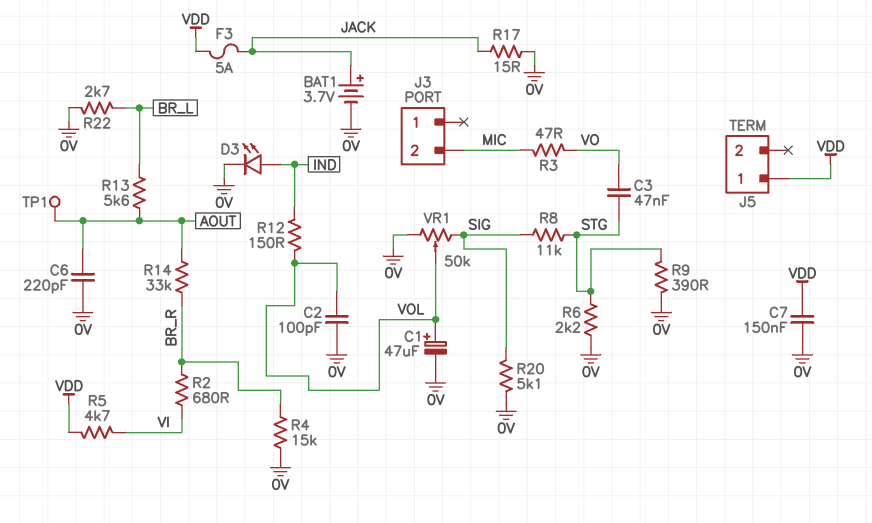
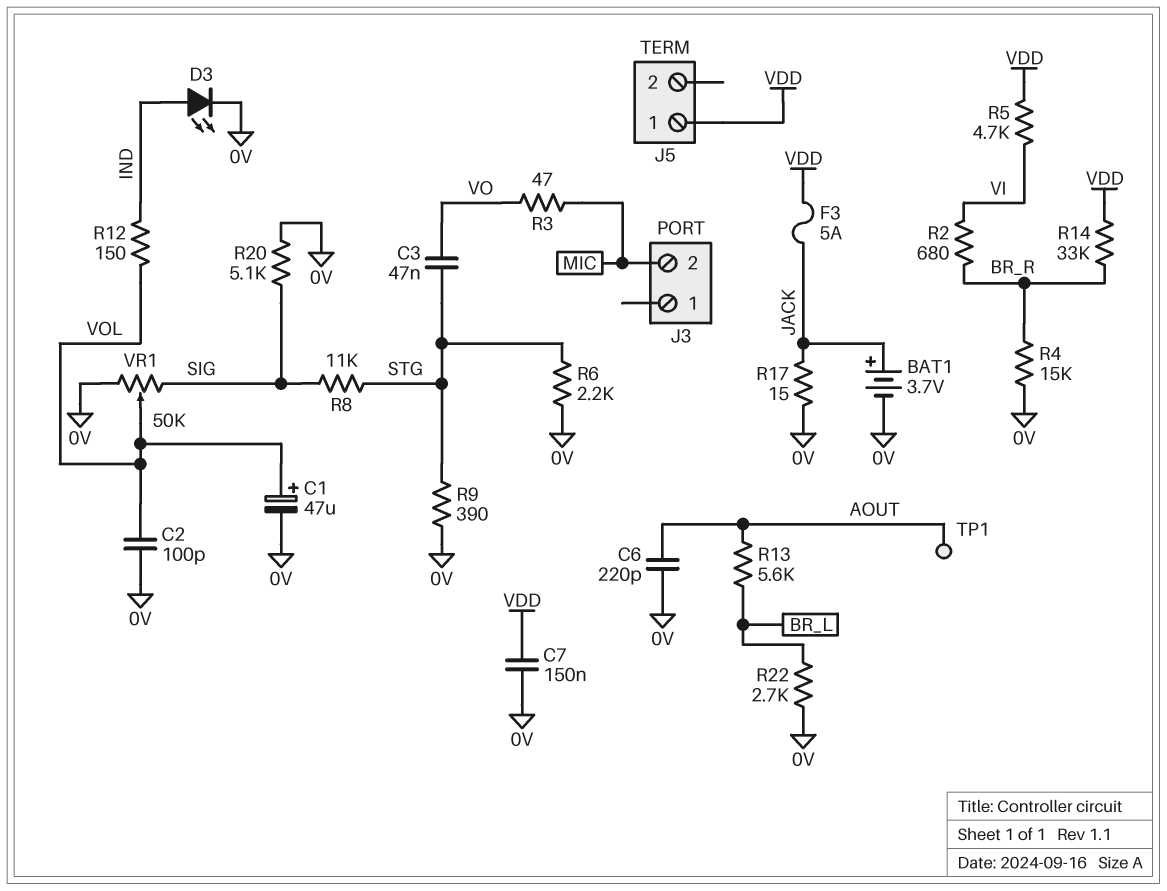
R14: 33k (AOUT, BR_R) -> 33k (BR_R, VDD)

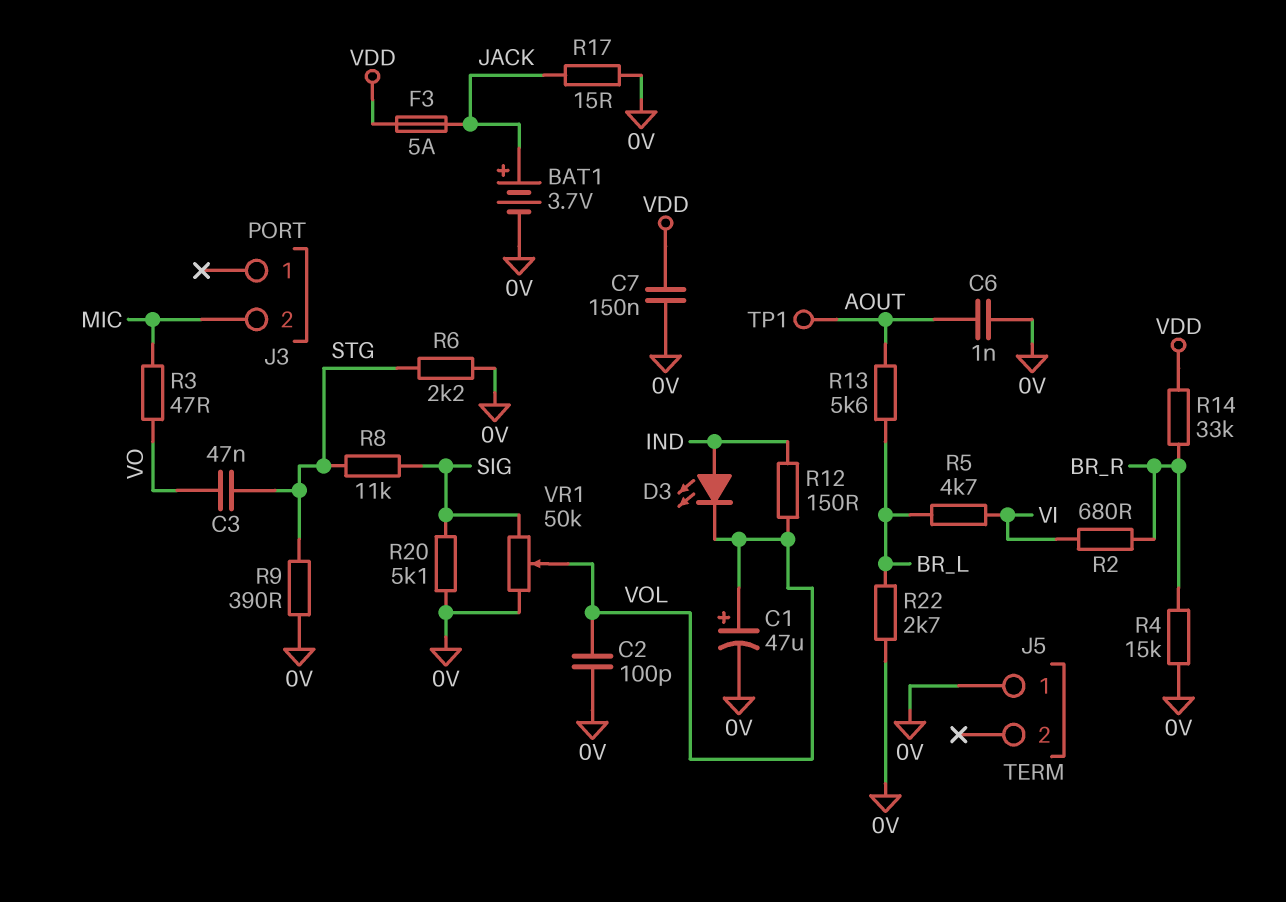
C6: 220pF (0V, AOUT) -> 1nF (0V, AOUT)
D3: LED (A IND, K 0V) -> LED (A IND, K VOL)
J5 pin 1: VDD -> 0V
R5: 4.7k (VDD, VI) -> 4.7k (BR_L, VI)

